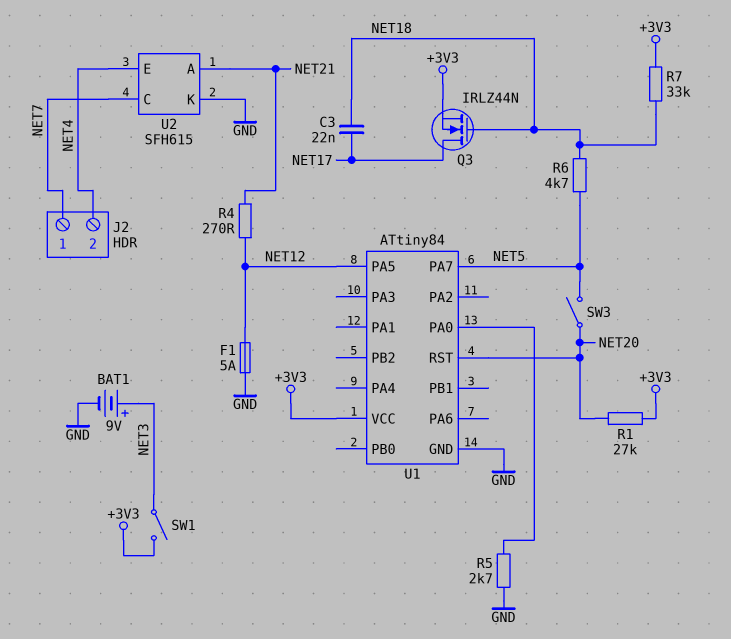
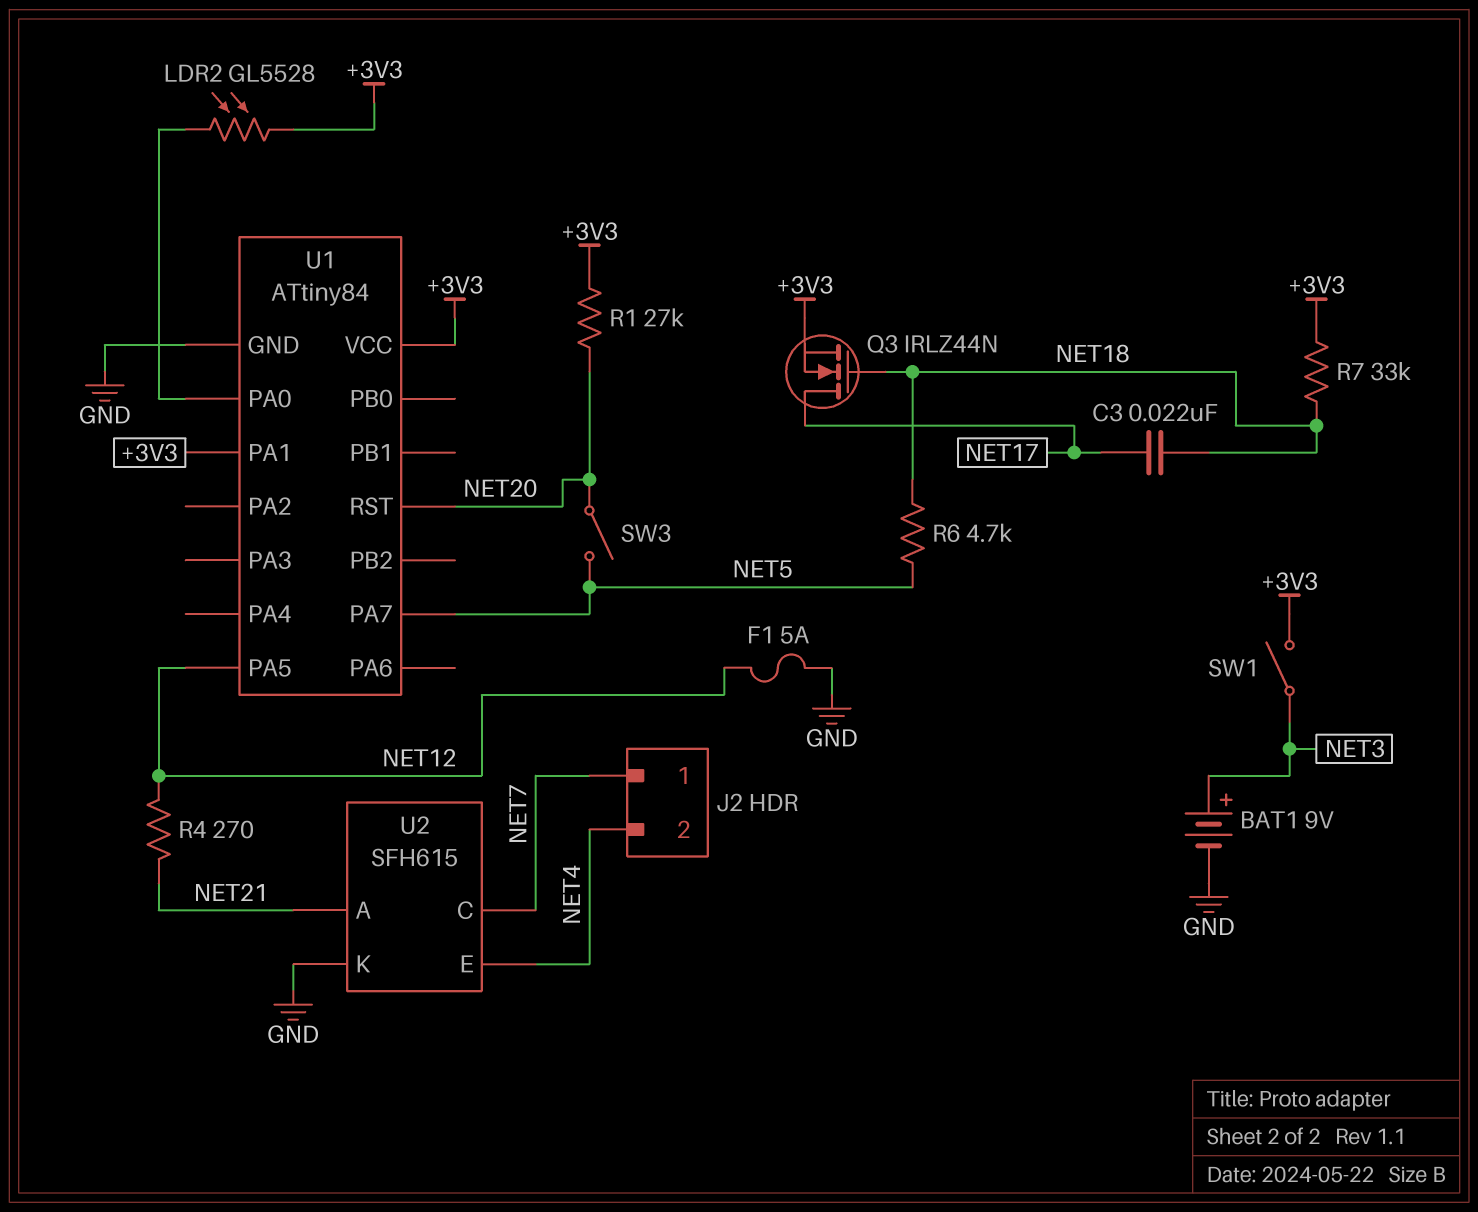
LDR2: none -> GL5528 (+3V3, U1/PA0)
R5: 2.7k (GND, U1/PA0) -> none
U1 pin PA1: none -> +3V3

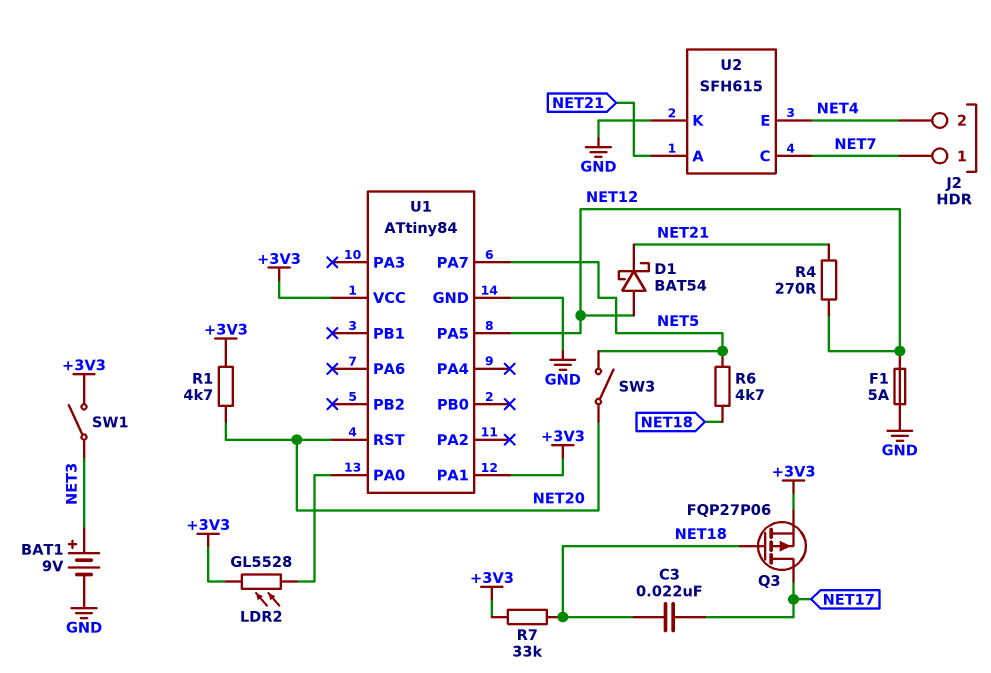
D1: none -> schottky BAT54 (A NET12, K NET21)
Q3: NMOS IRLZ44N (G NET18, D NET17, S +3V3) -> PMOS FQP27P06 (G NET18, D NET17, S +3V3)
R1: 27k (+3V3, NET20) -> 4.7k (+3V3, NET20)

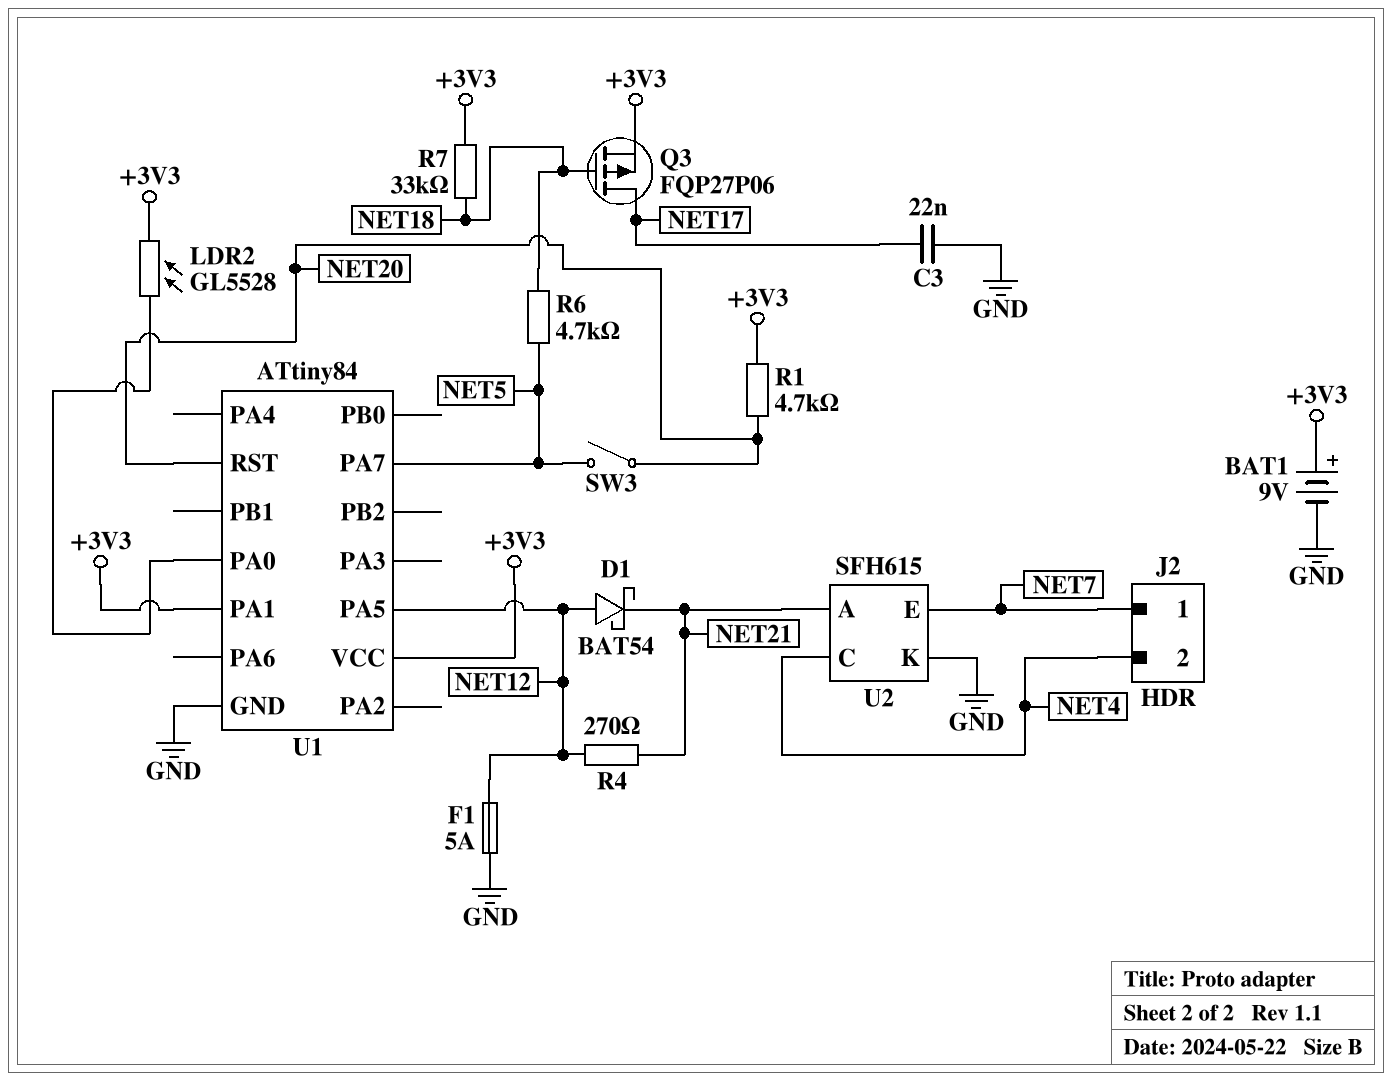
BAT1: 9V (plus NET3, minus GND) -> 9V (plus +3V3, minus GND)
C3: 22nF (NET17, NET18) -> 22nF (GND, NET17)
SW1: switch (+3V3, NET3) -> none
U2 pin C: NET7 -> NET4
U2 pin E: NET4 -> NET7

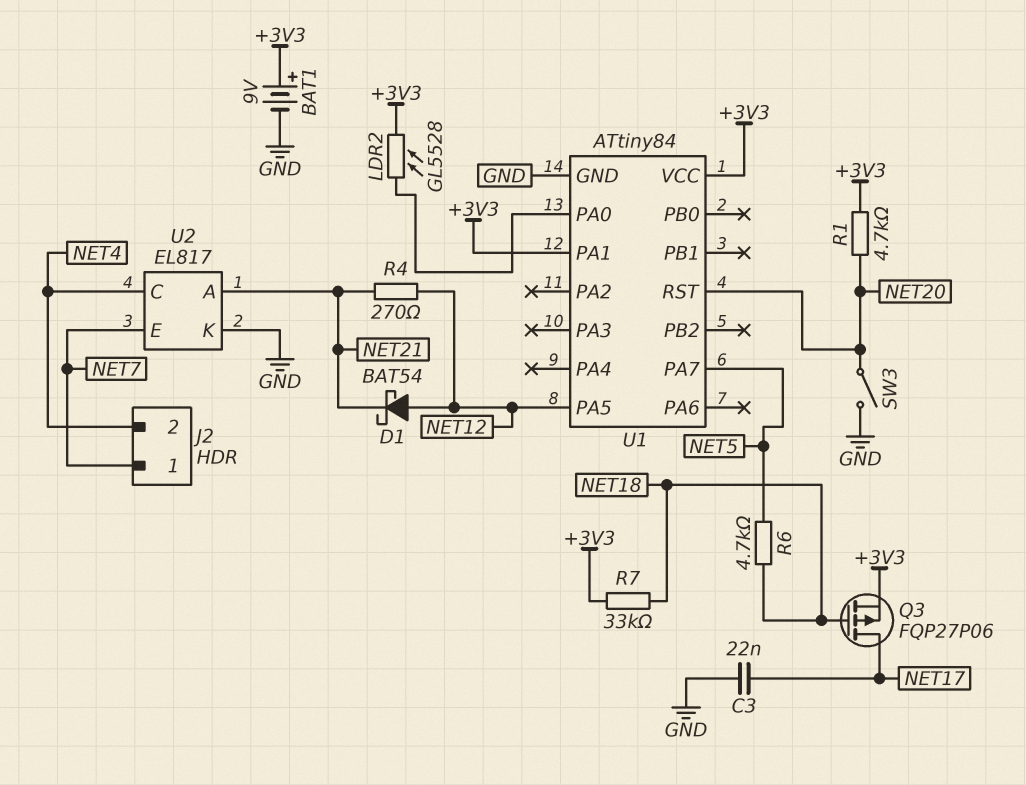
F1: 5A (GND, NET12) -> none
SW3: switch (NET5, NET20) -> switch (GND, NET20)
U2: SFH615 -> EL817

